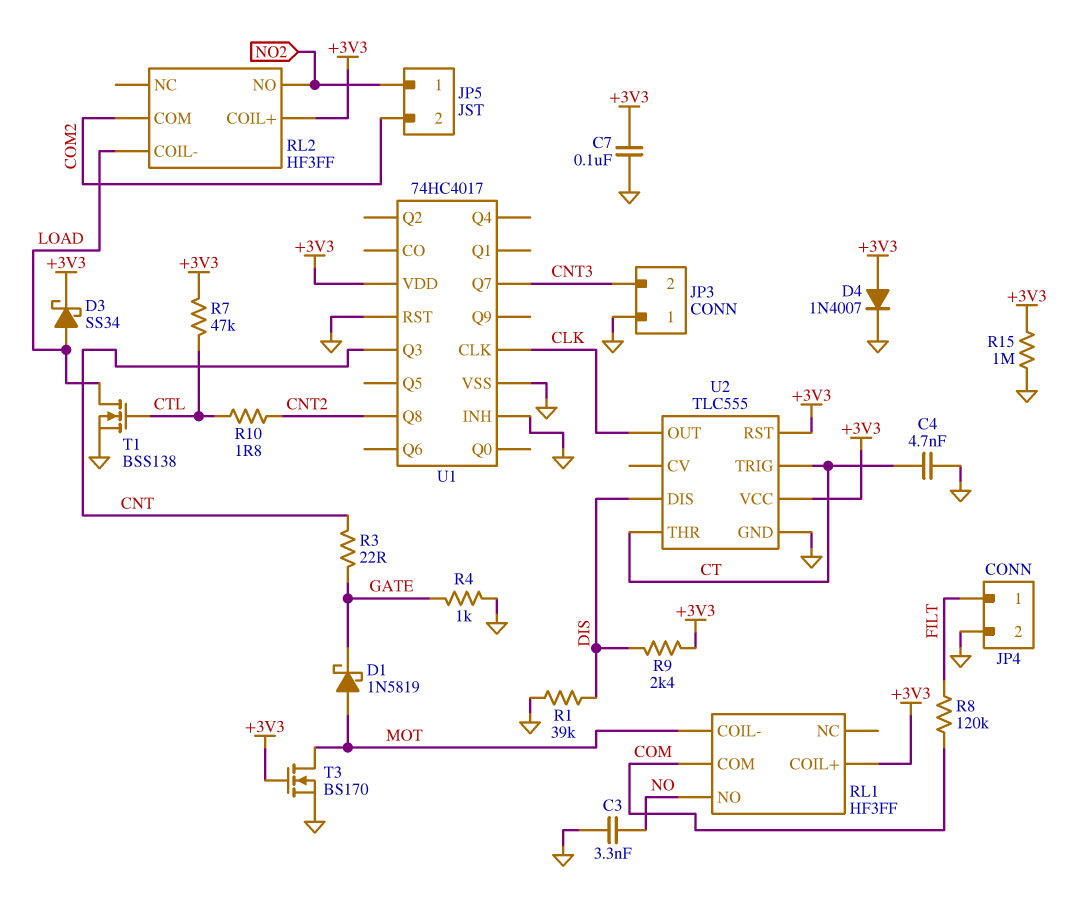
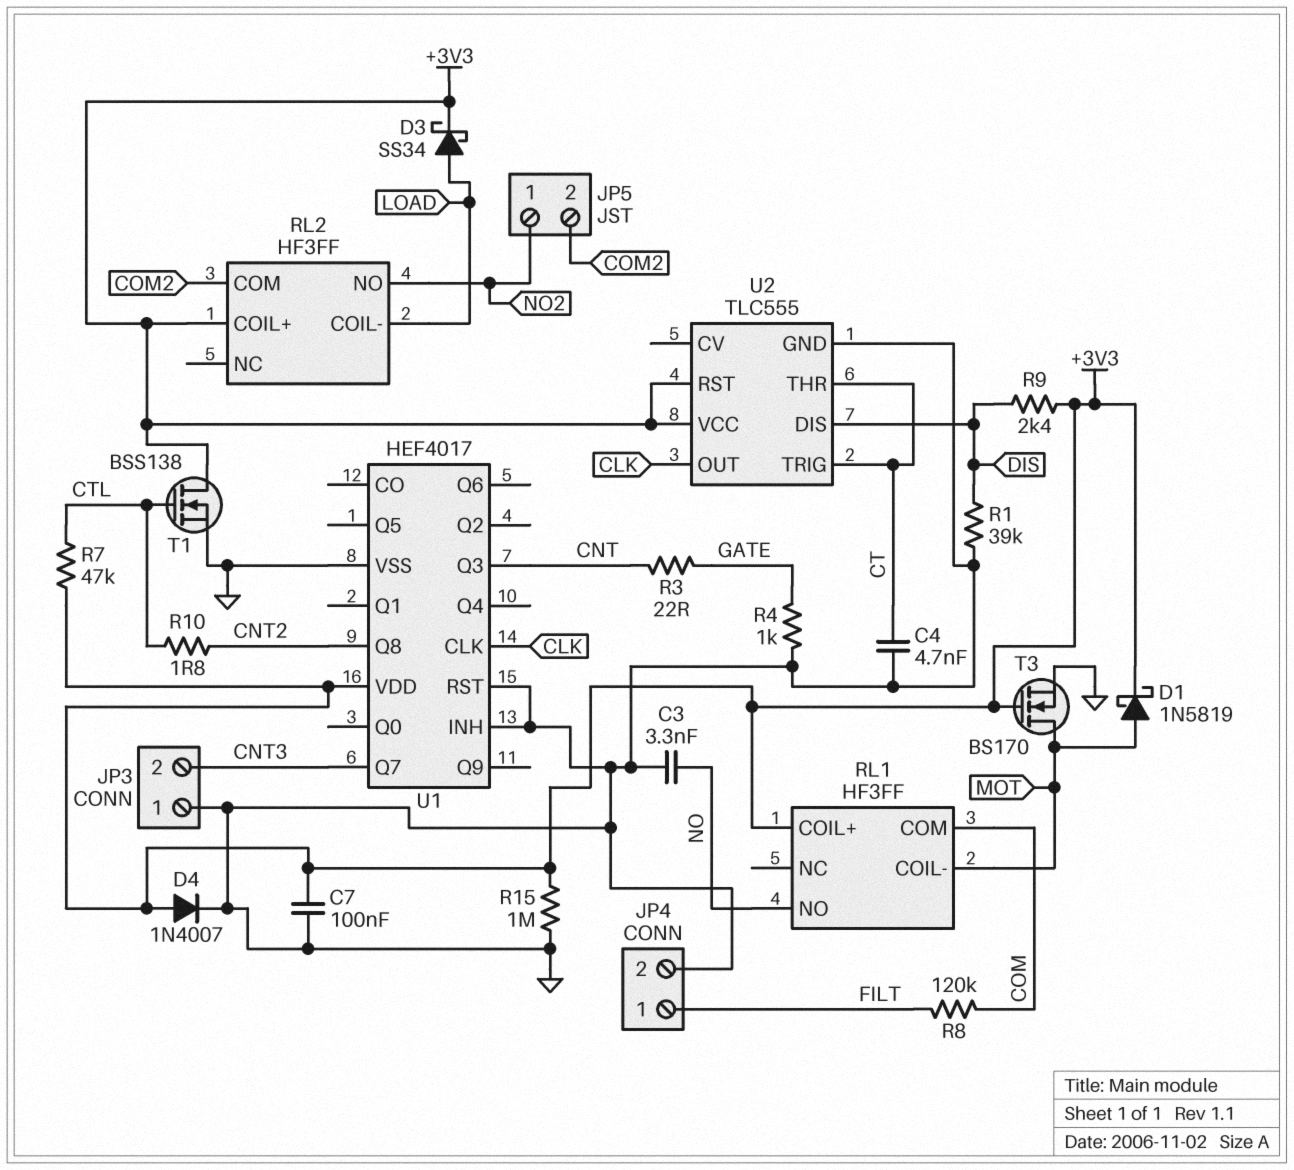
D1: schottky 1N5819 (A MOT, K GATE) -> schottky 1N5819 (A MOT, K +3V3)
T1: NMOS BSS138 (G CTL, D LOAD, S GND) -> NMOS BSS138 (G CTL, D +3V3, S GND)
U1: 74HC4017 -> HEF4017

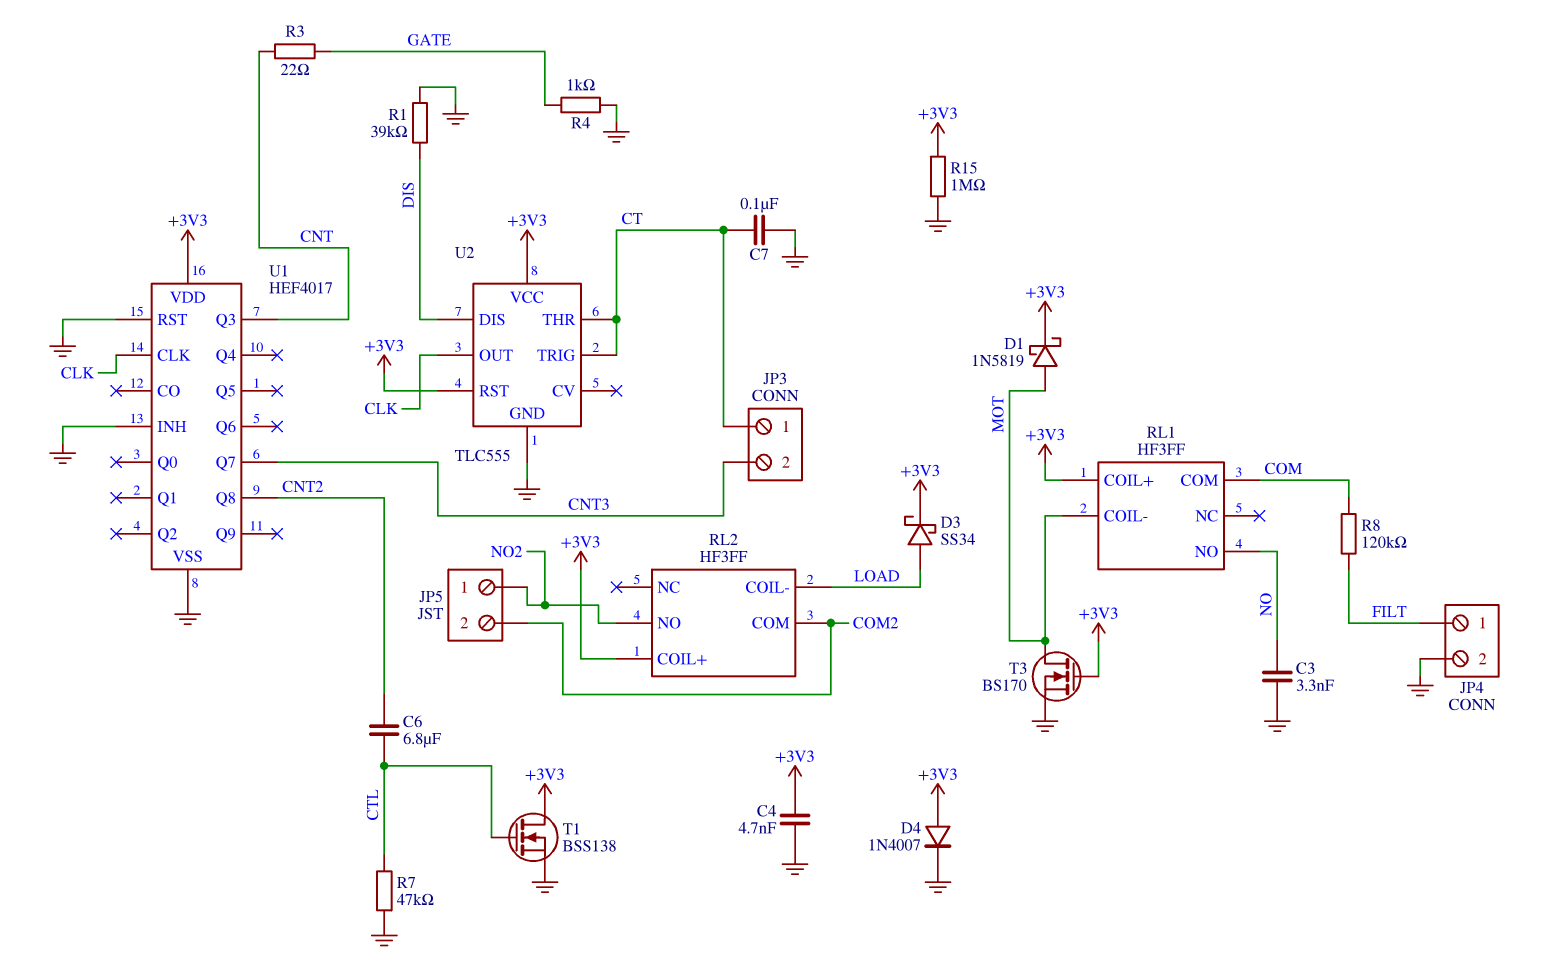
C4: 4.7nF (CT, GND) -> 4.7nF (+3V3, GND)
C6: none -> 6.8uF (CNT2, CTL)
C7: 100nF (+3V3, GND) -> 100nF (CT, GND)
JP3 pin 1: GND -> CT
R7: 47k (+3V3, CTL) -> 47k (CTL, GND)
R9: 2.4k (+3V3, DIS) -> none
R10: 1.8 (CNT2, CTL) -> none

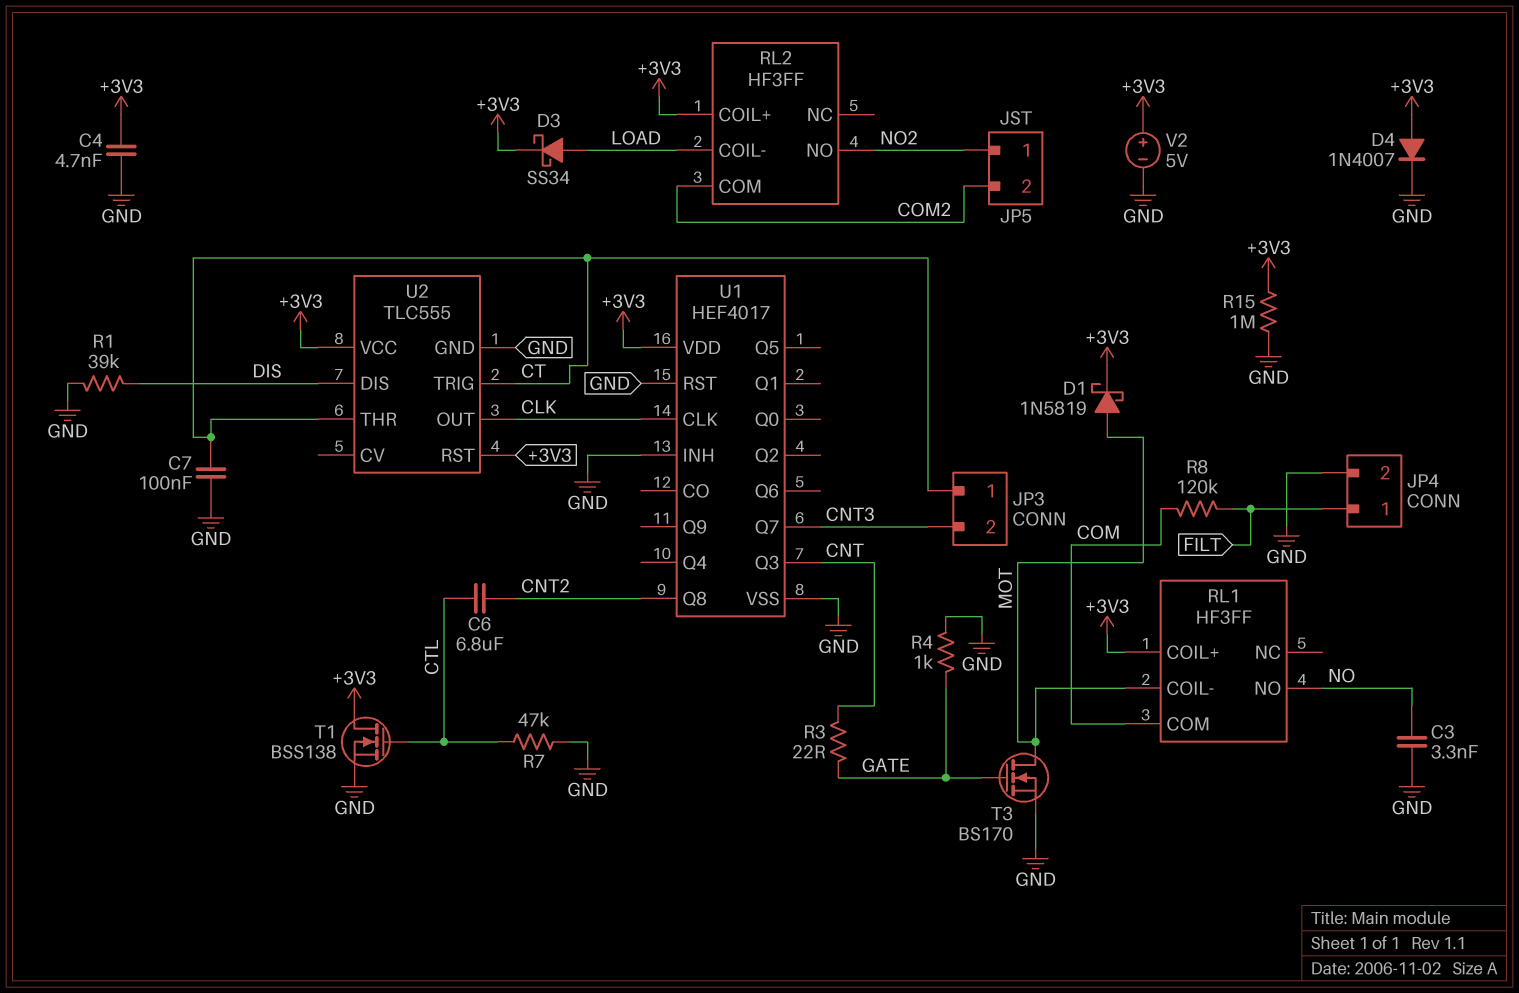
T3: NMOS BS170 (G +3V3, D MOT, S GND) -> NMOS BS170 (G GATE, D MOT, S GND)
V2: none -> 5V (plus +3V3, minus GND)

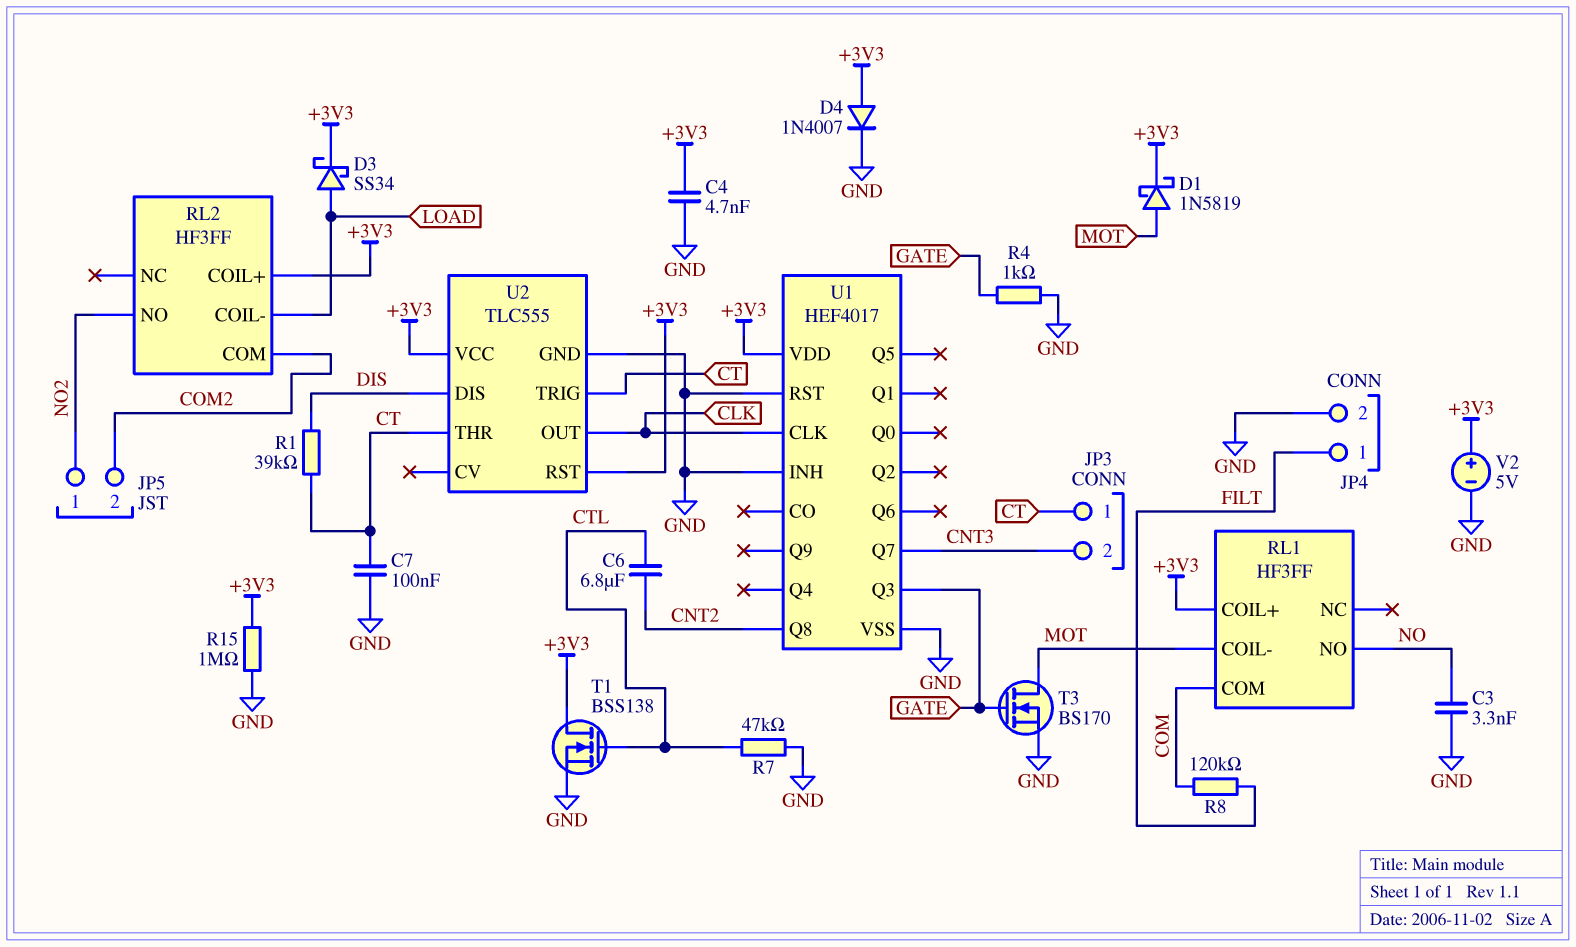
R1: 39k (DIS, GND) -> 39k (CT, DIS)
R3: 22 (CNT, GATE) -> none
U1 pin Q3: CNT -> GATE

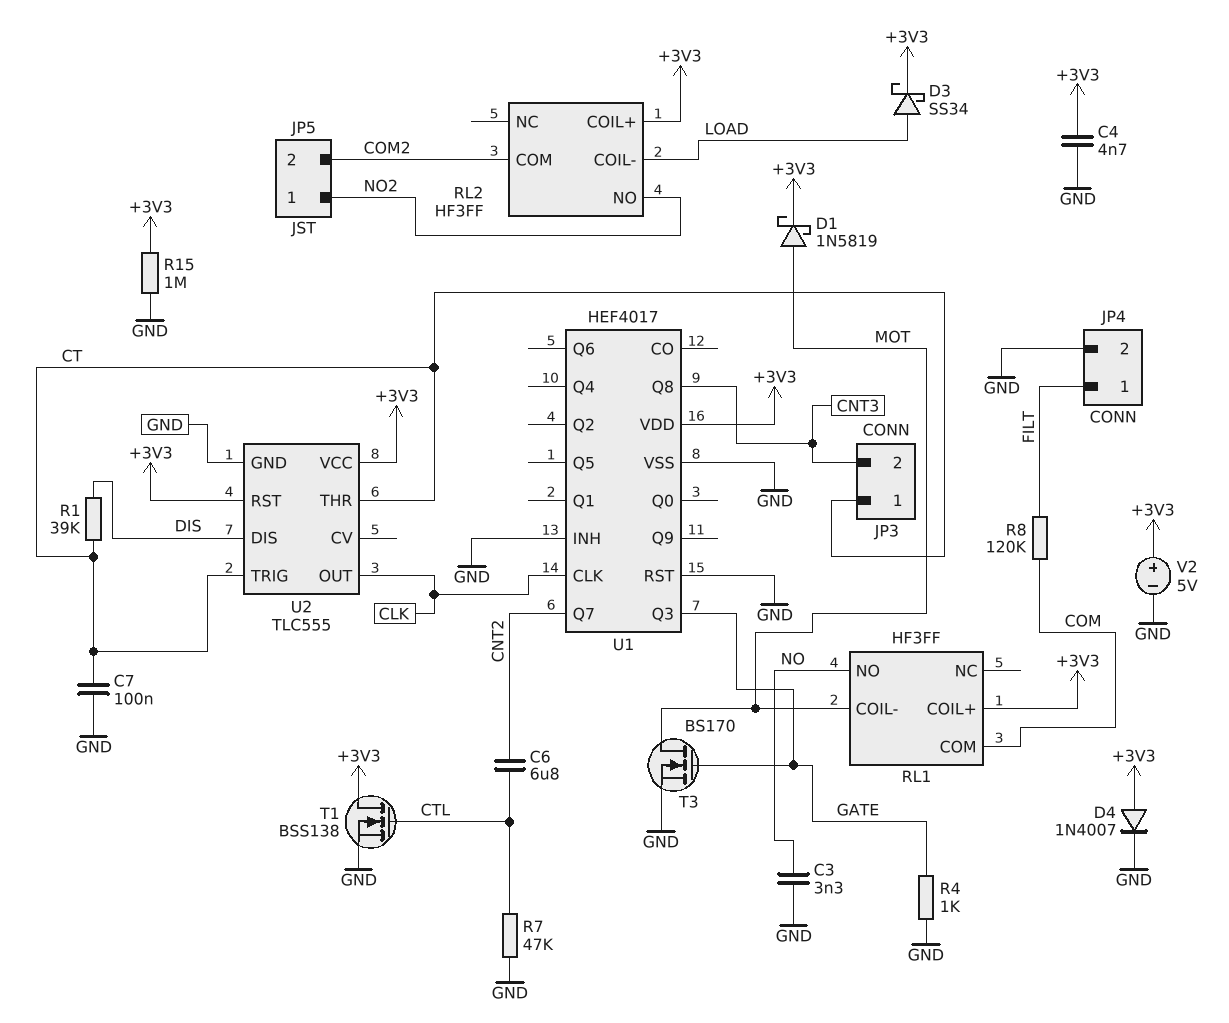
U1 pin Q7: CNT3 -> CNT2
U1 pin Q8: CNT2 -> CNT3

